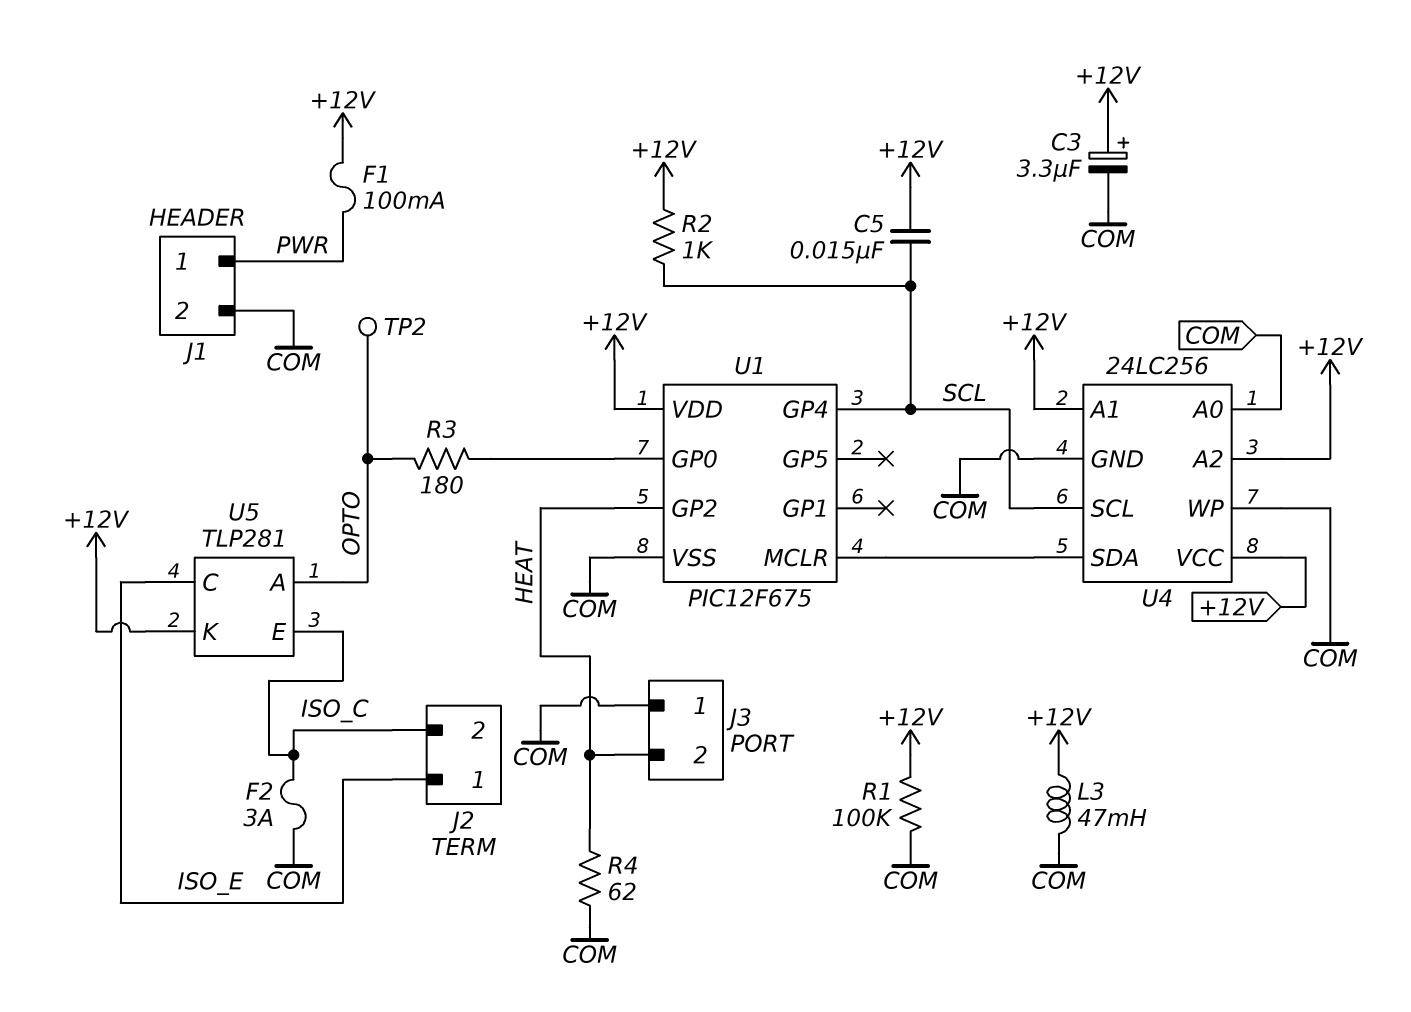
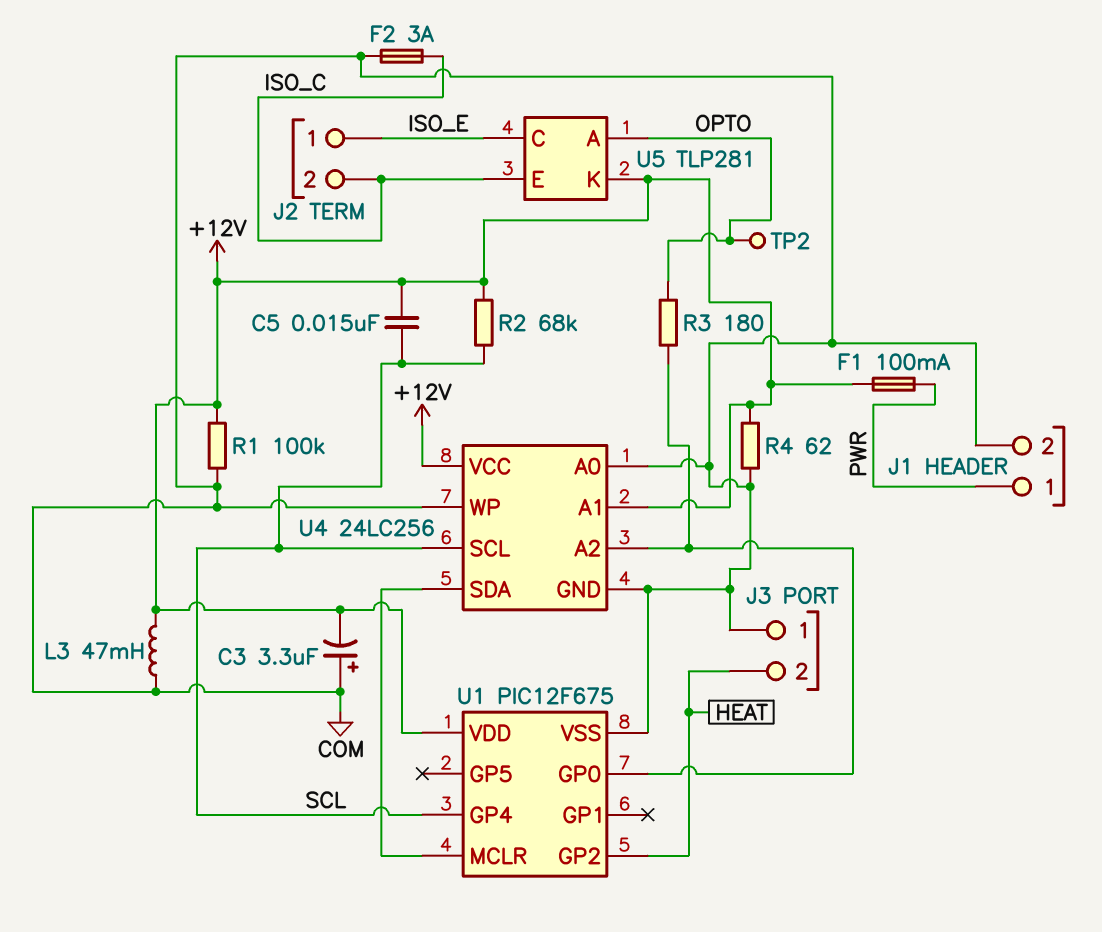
C3: 3.3uF (plus +12V, minus COM) -> 3.3uF (plus COM, minus +12V)
R2: 1k (+12V, SCL) -> 68k (+12V, SCL)
R4: 62 (COM, HEAT) -> 62 (+12V, COM)
U4 pin A2: +12V -> U1/GP0

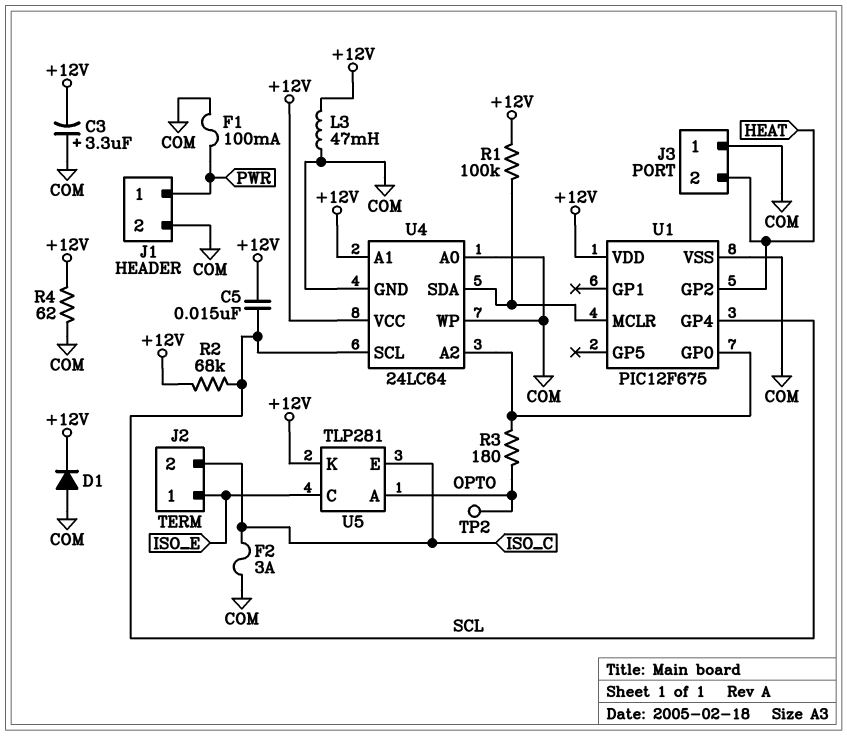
D1: none -> diode (A COM, K +12V)
F1: 100mA (+12V, PWR) -> 100mA (COM, PWR)
R1: 100k (+12V, COM) -> 100k (+12V, U1/MCLR)
U4: 24LC256 -> 24LC64

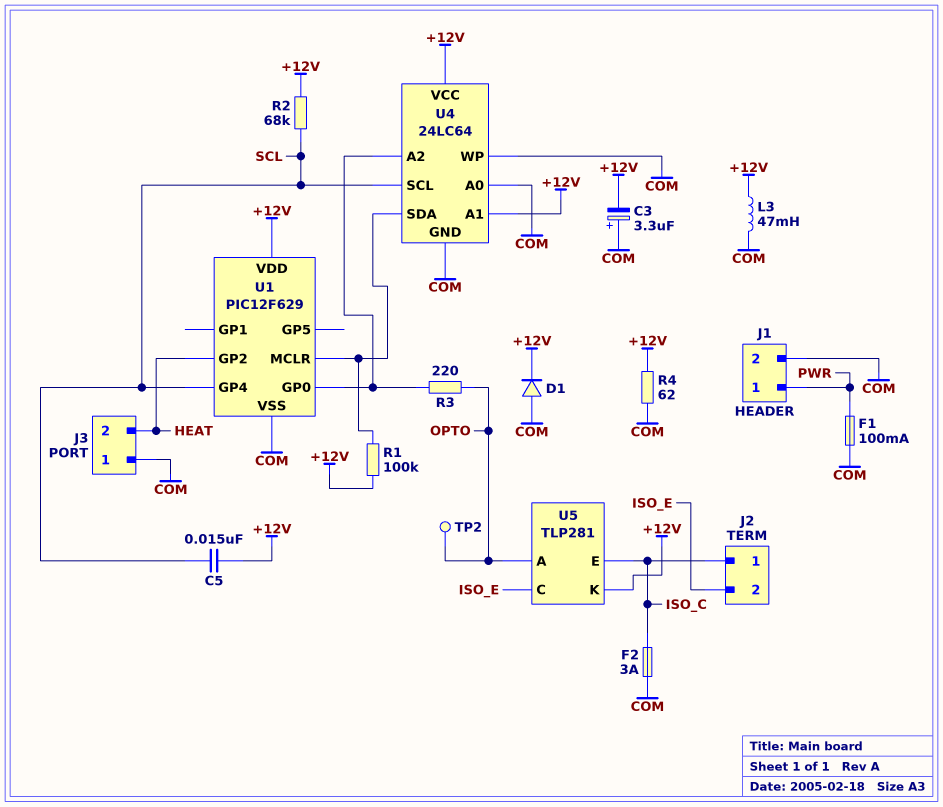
J2 pin 1: ISO_E -> ISO_C
J2 pin 2: ISO_C -> ISO_E
R3: 180 (OPTO, U1/GP0) -> 220 (OPTO, U1/GP0)
U1: PIC12F675 -> PIC12F629

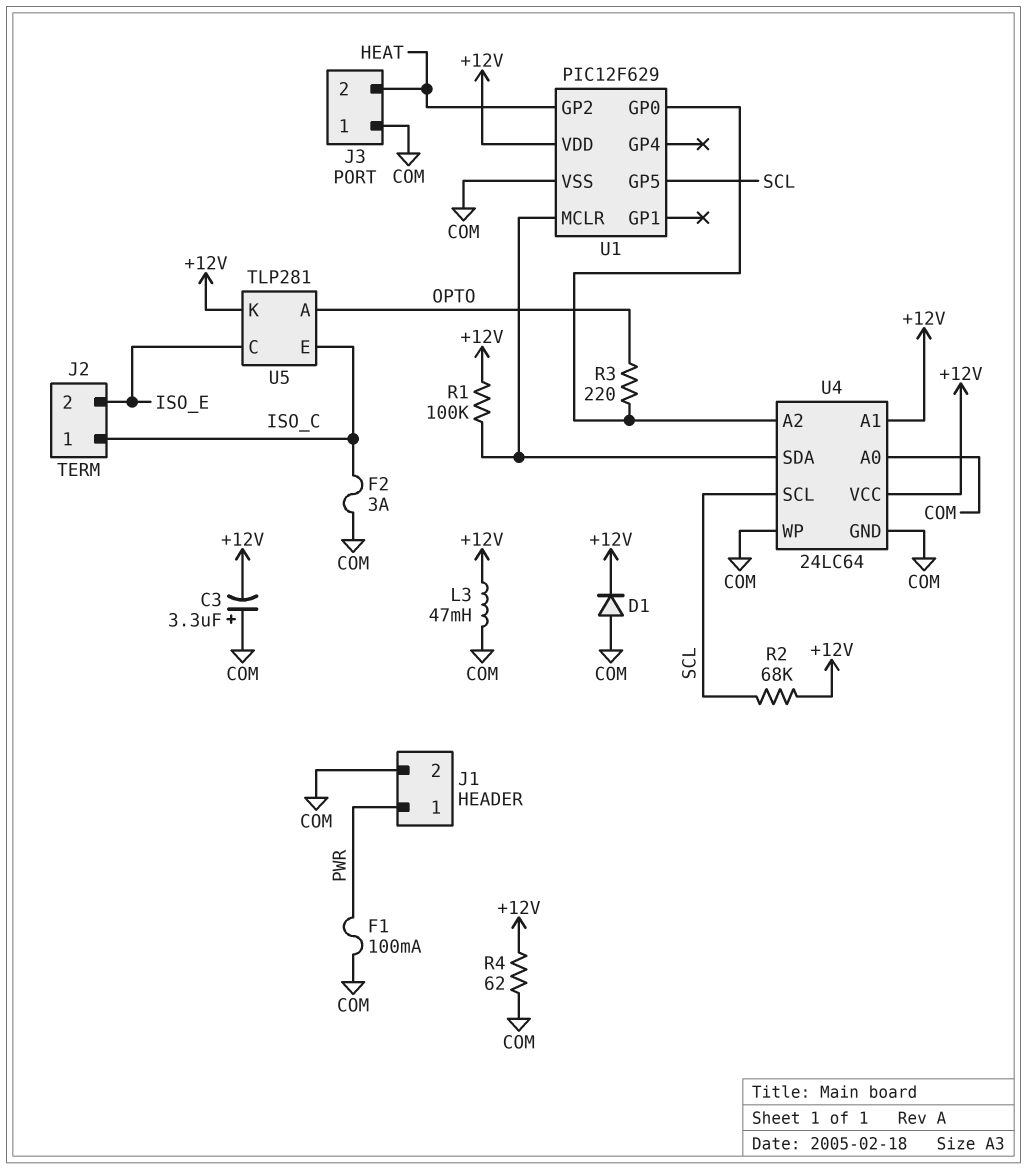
C5: 15nF (+12V, SCL) -> none
TP2: test point (OPTO) -> none
U1 pin GP4: SCL -> none
U1 pin GP5: none -> SCL

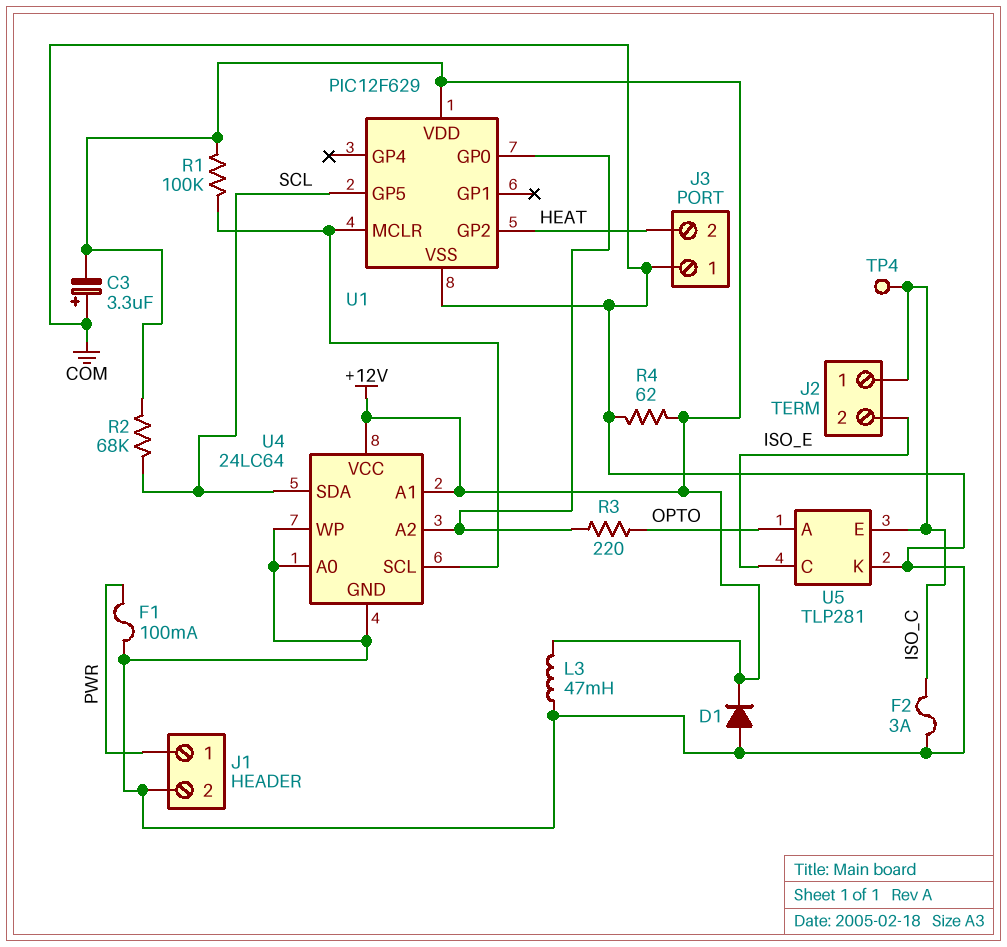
TP4: none -> test point (ISO_C)
U4 pin SCL: SCL -> U1/MCLR
U4 pin SDA: U1/MCLR -> SCL
U5 pin K: +12V -> COM

